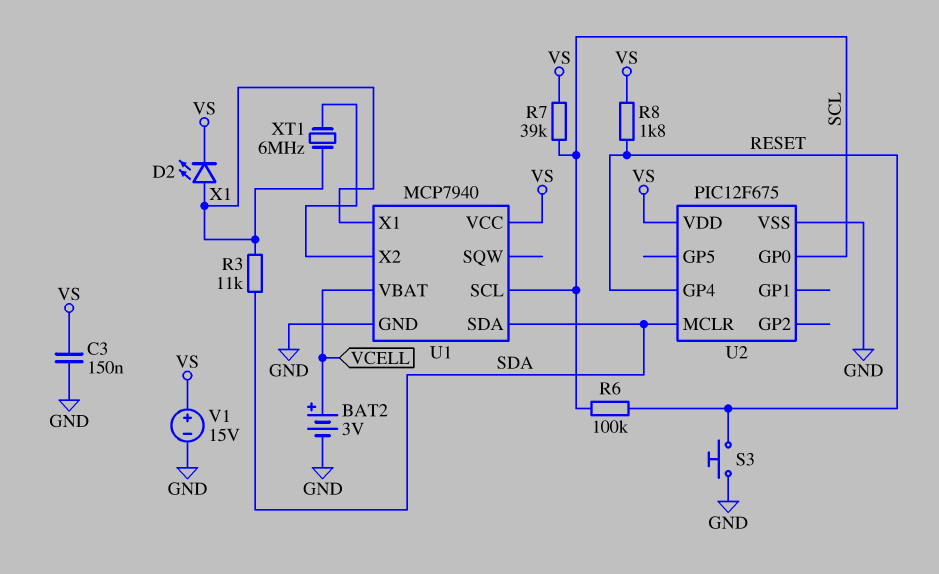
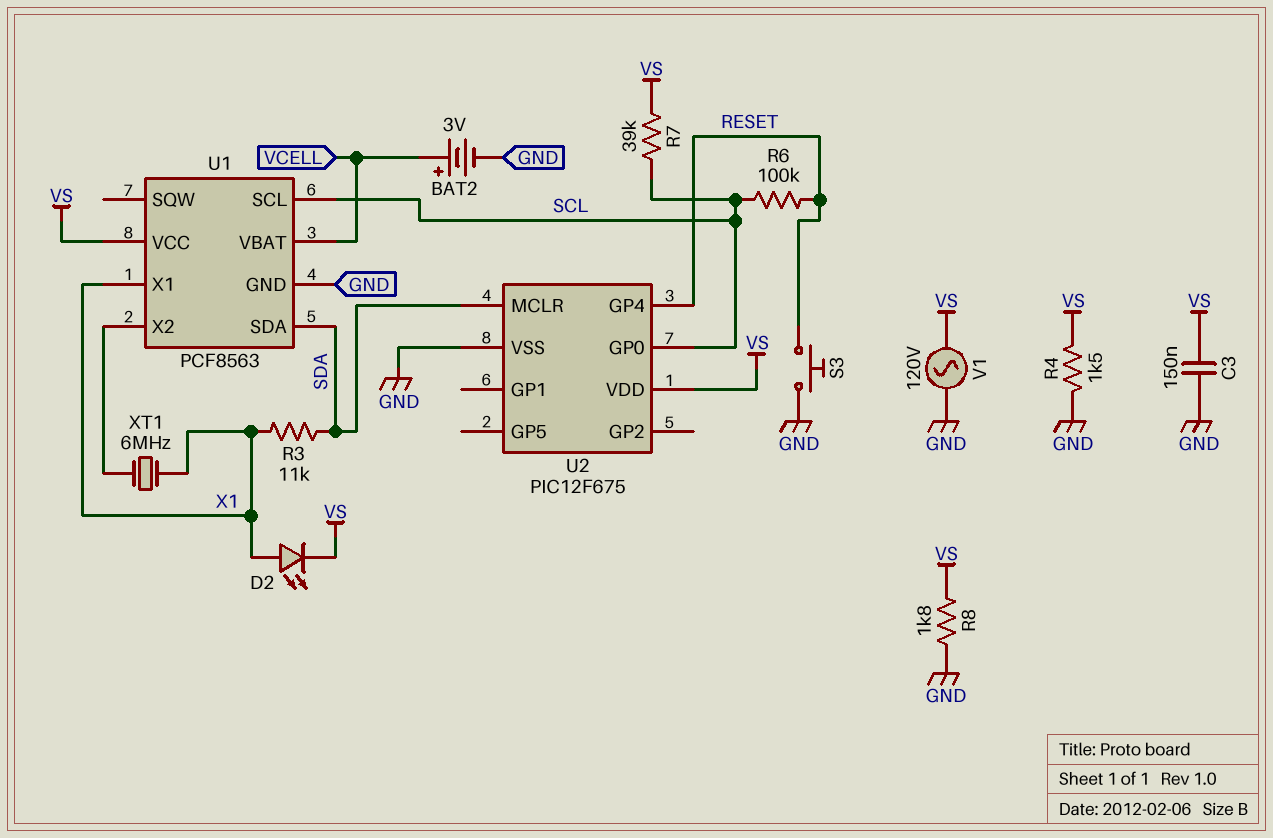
R4: none -> 1.5k (GND, VS)
R8: 1.8k (RESET, VS) -> 1.8k (GND, VS)
U1: MCP7940 -> PCF8563
V1: 15V (plus VS, minus GND) -> AC 120V (GND, VS)

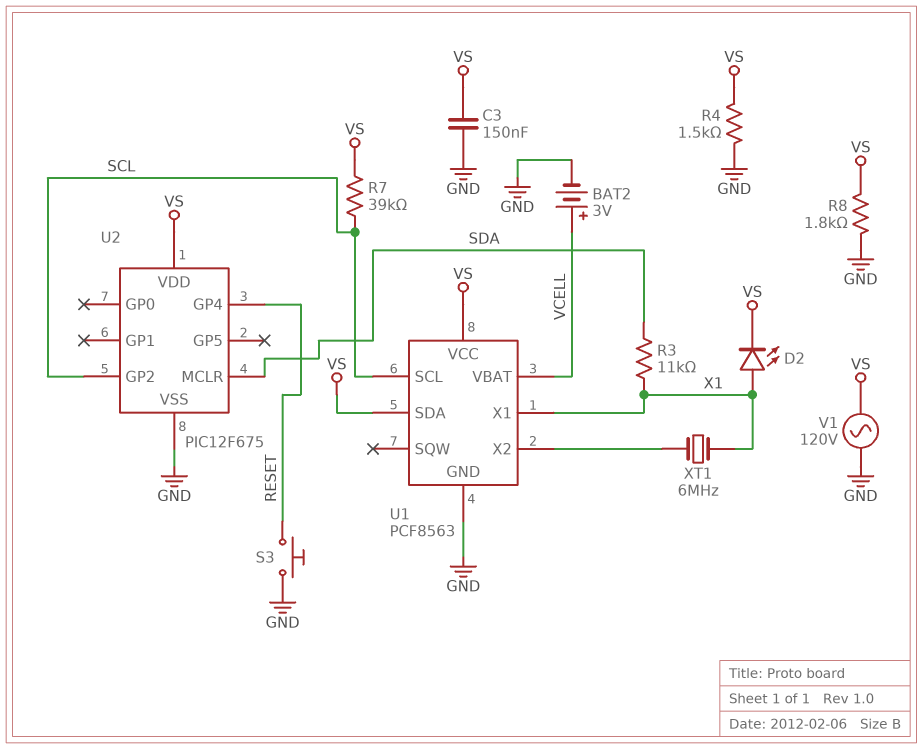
R6: 100k (RESET, SCL) -> none
U1 pin SDA: SDA -> VS
U2 pin GP0: SCL -> none
U2 pin GP2: none -> SCL

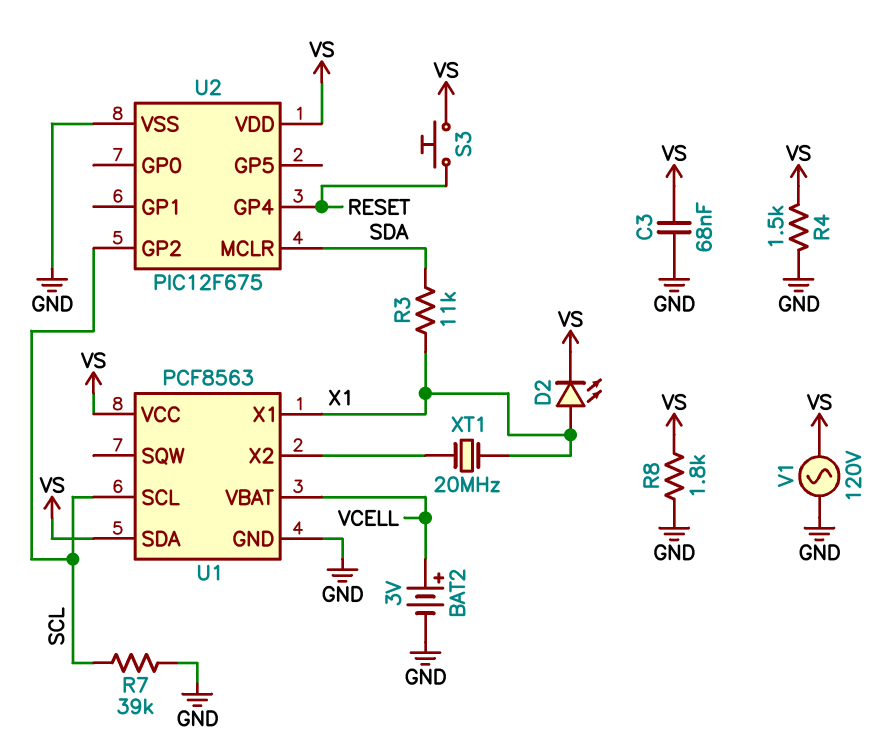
C3: 150nF (GND, VS) -> 68nF (GND, VS)
R7: 39k (SCL, VS) -> 39k (GND, SCL)
S3: button (GND, RESET) -> button (RESET, VS)
XT1: 6MHz (U1/X2, X1) -> 20MHz (U1/X2, X1)

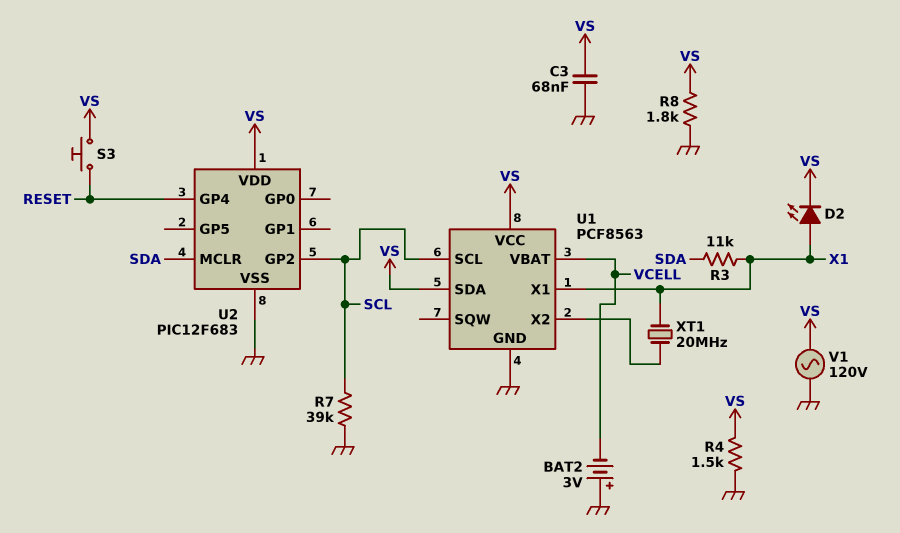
BAT2: 3V (plus VCELL, minus GND) -> 3V (plus GND, minus VCELL)
U2: PIC12F675 -> PIC12F683

